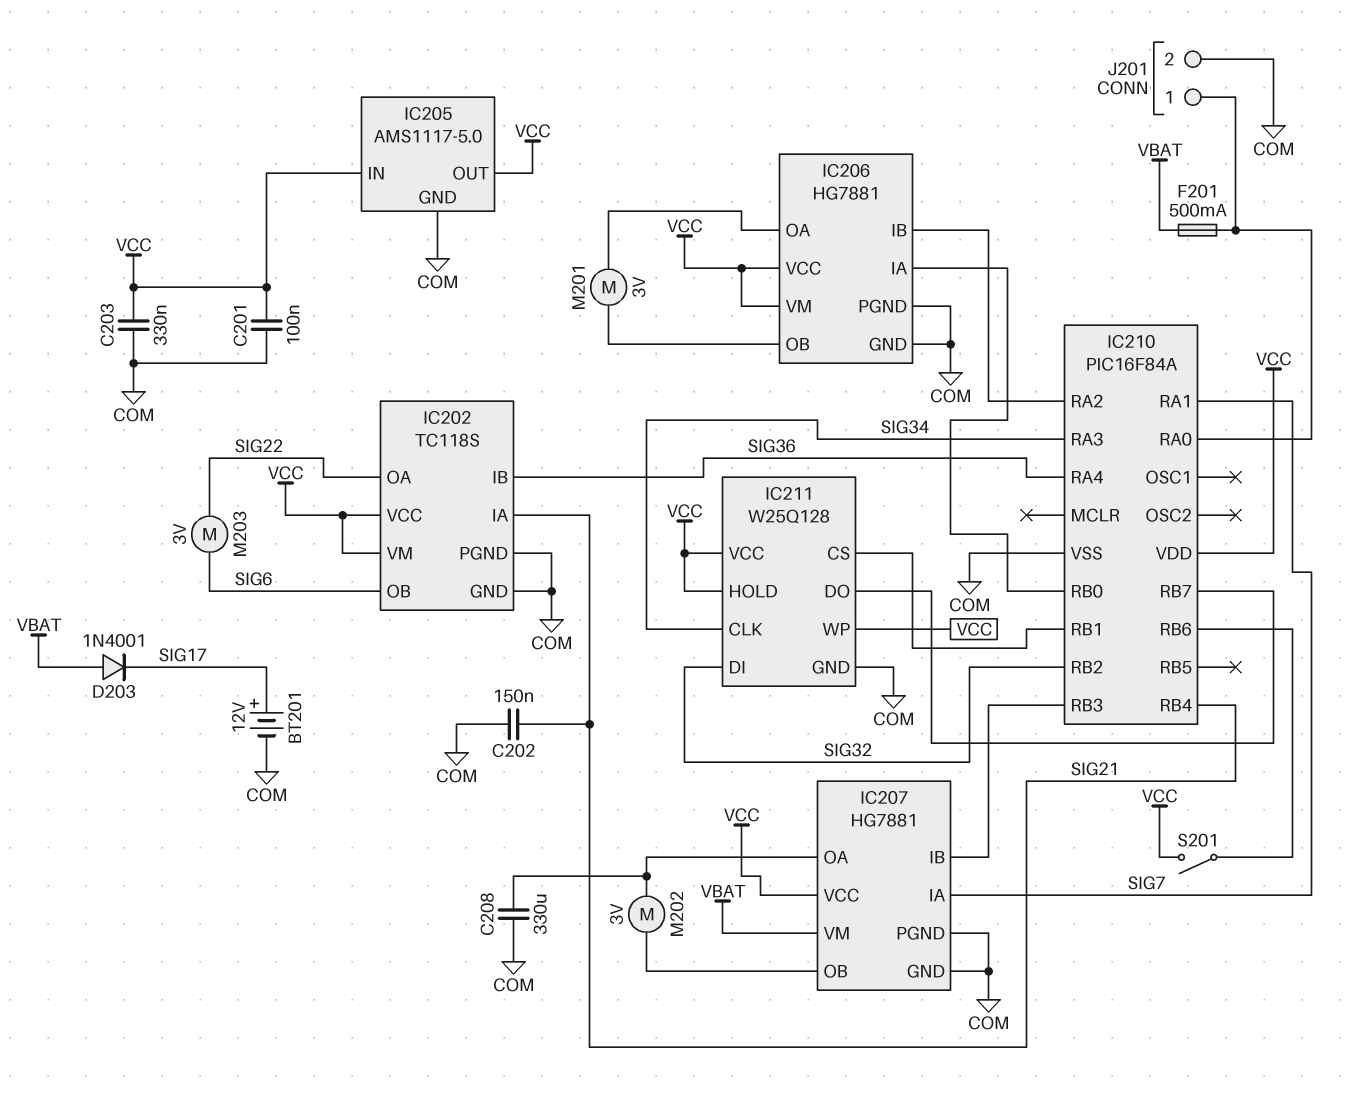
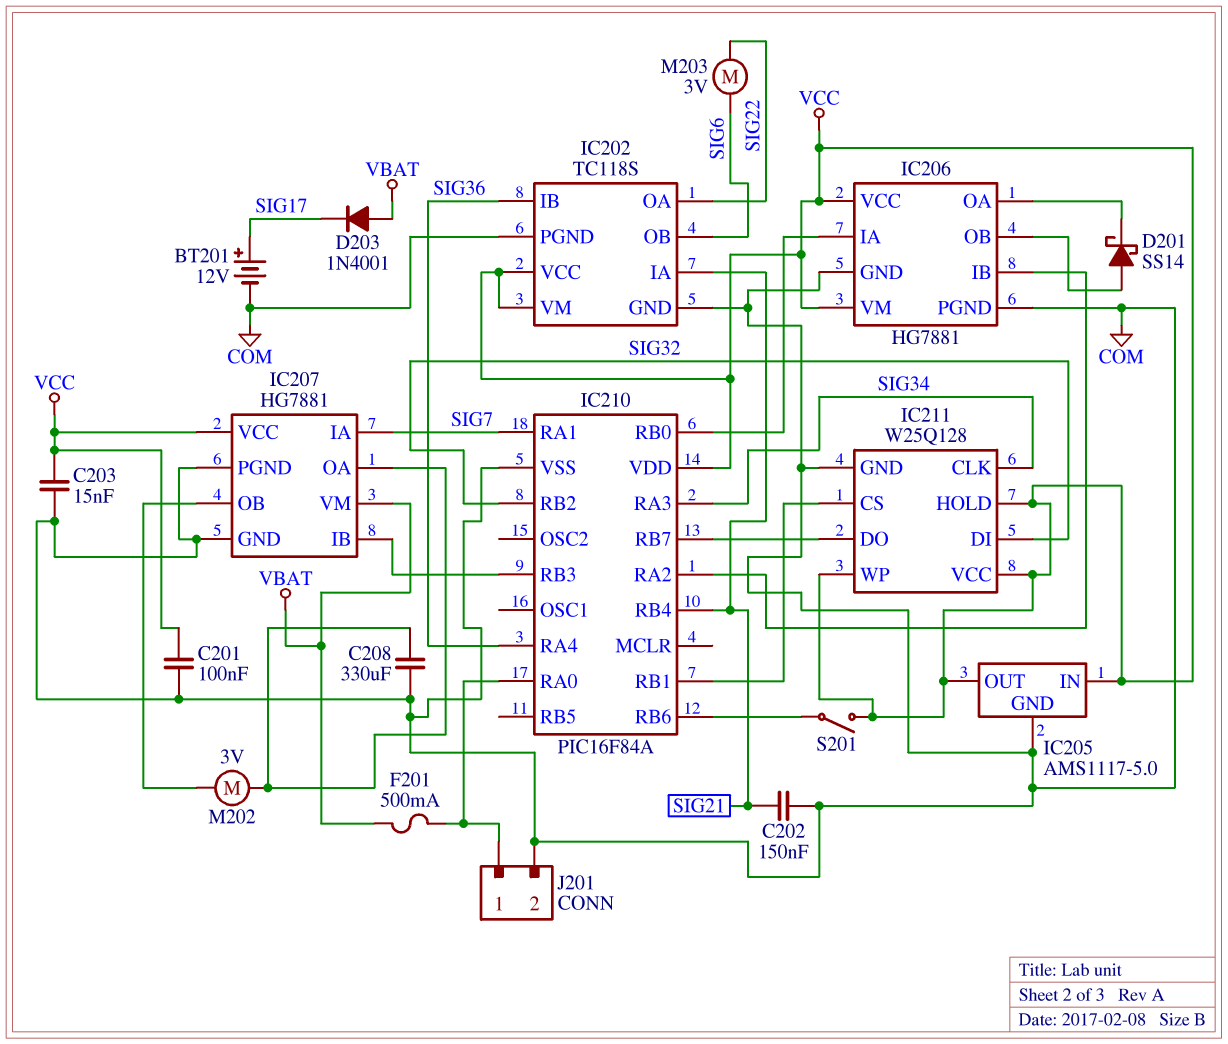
C203: 330nF (COM, VCC) -> 15nF (COM, VCC)
D201: none -> schottky SS14 (A IC206/OB, K IC206/OA)
M201: motor 3V (IC206/OA, IC206/OB) -> none

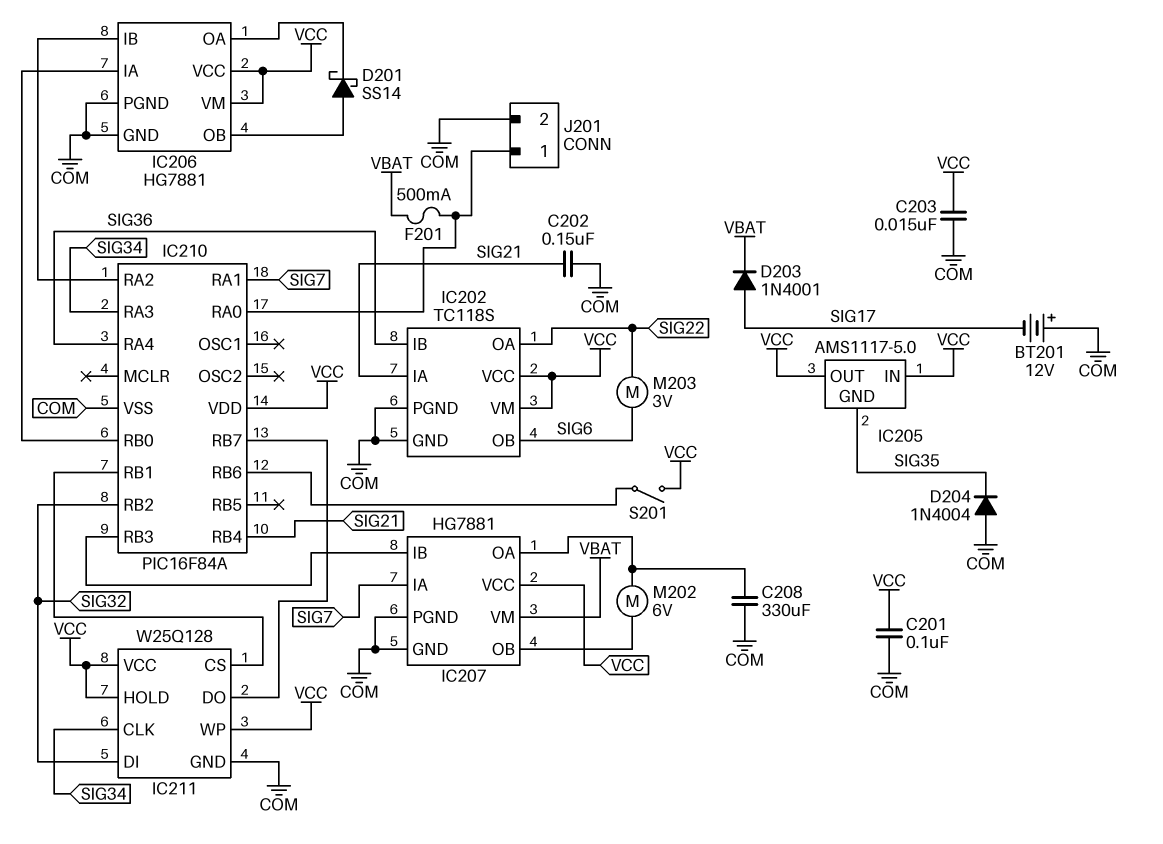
BT201: 12V (plus SIG17, minus COM) -> 12V (plus COM, minus SIG17)
D203: diode 1N4001 (A VBAT, K SIG17) -> diode 1N4001 (A SIG17, K VBAT)
D204: none -> diode 1N4004 (A COM, K SIG35)
IC205 pin GND: COM -> SIG35
M202: motor 3V (IC207/OA, IC207/OB) -> motor 6V (IC207/OA, IC207/OB)

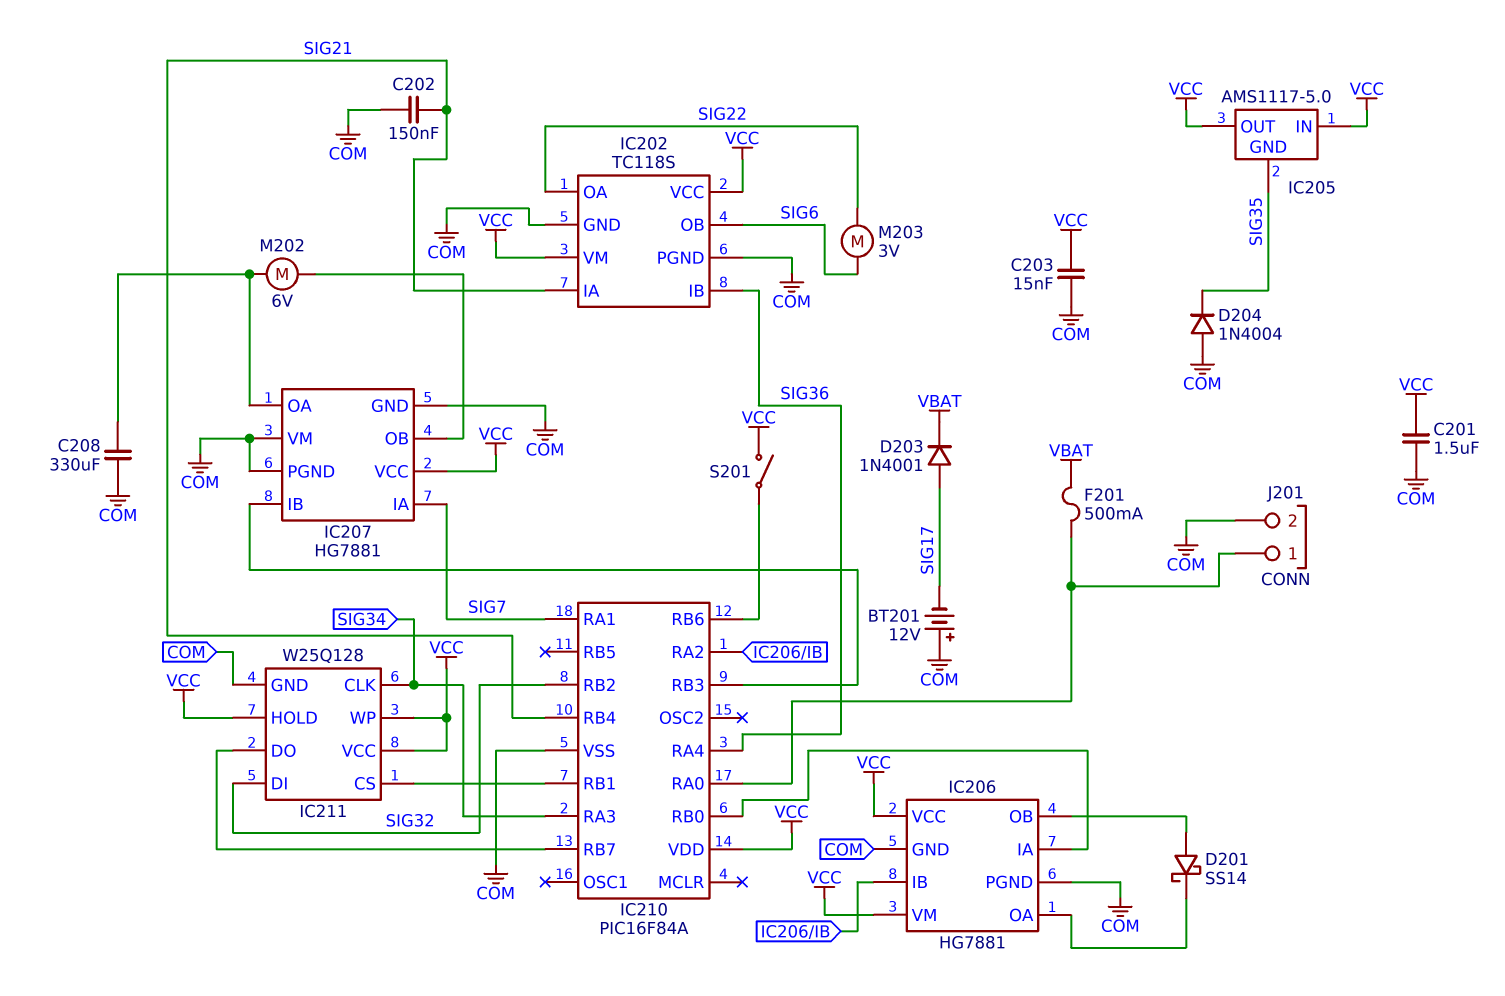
C201: 100nF (COM, VCC) -> 1.5uF (COM, VCC)
IC207 pin VM: VBAT -> COM

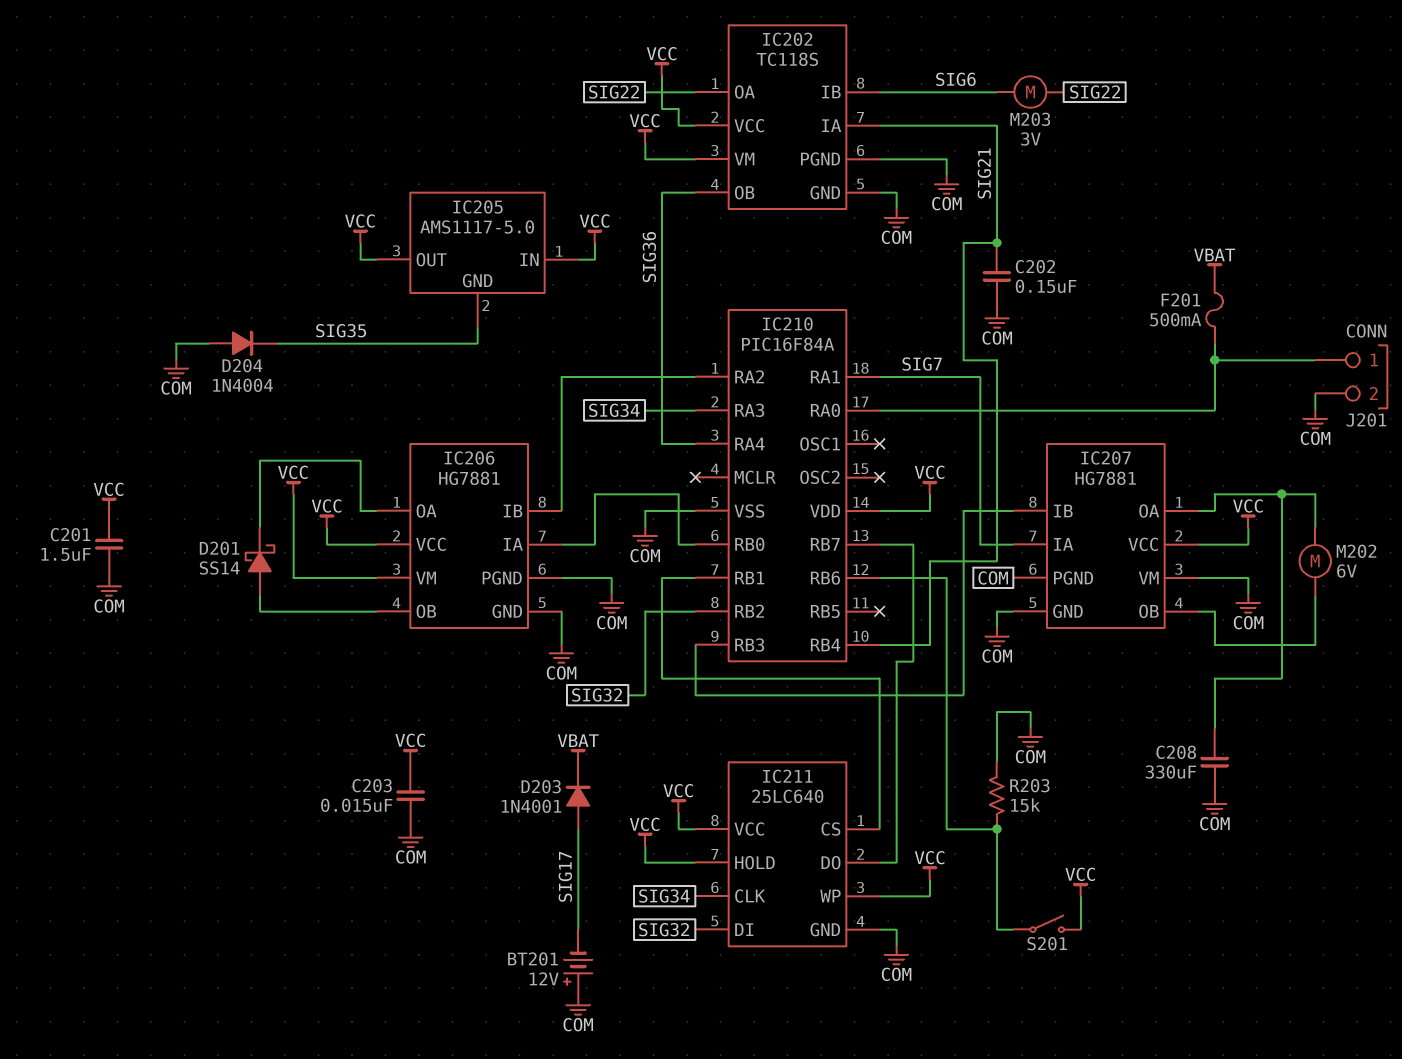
IC202 pin IB: SIG36 -> SIG6
IC202 pin OB: SIG6 -> SIG36
IC211: W25Q128 -> 25LC640
R203: none -> 15k (COM, IC210/RB6)

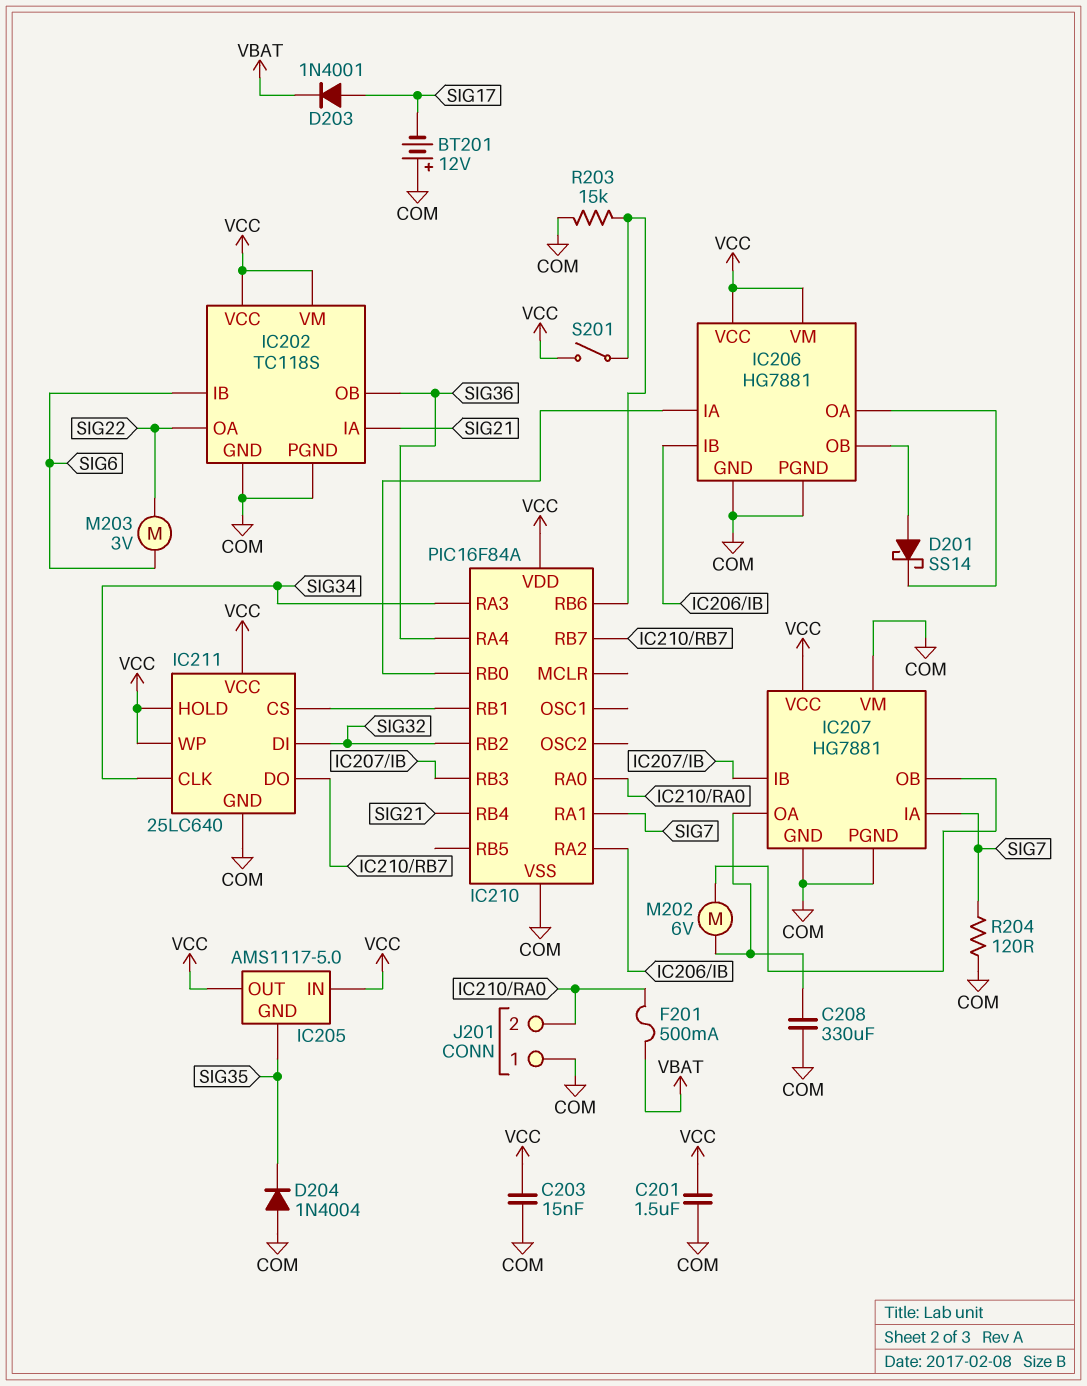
C202: 150nF (COM, SIG21) -> none
J201 pin 1: IC210/RA0 -> COM
J201 pin 2: COM -> IC210/RA0
R204: none -> 120 (COM, SIG7)

